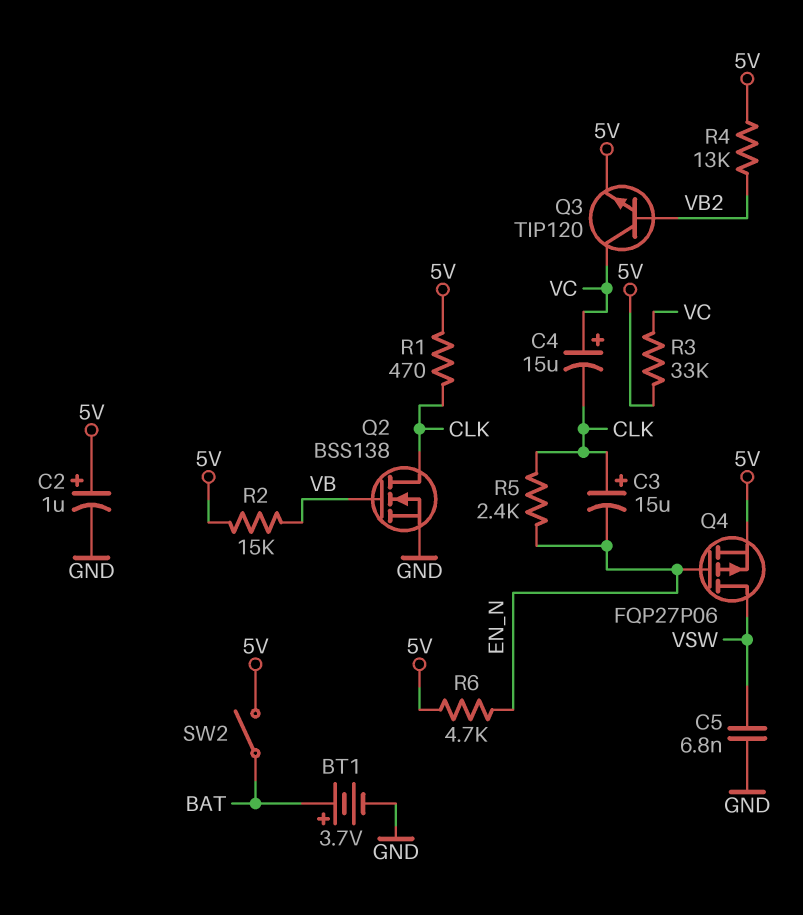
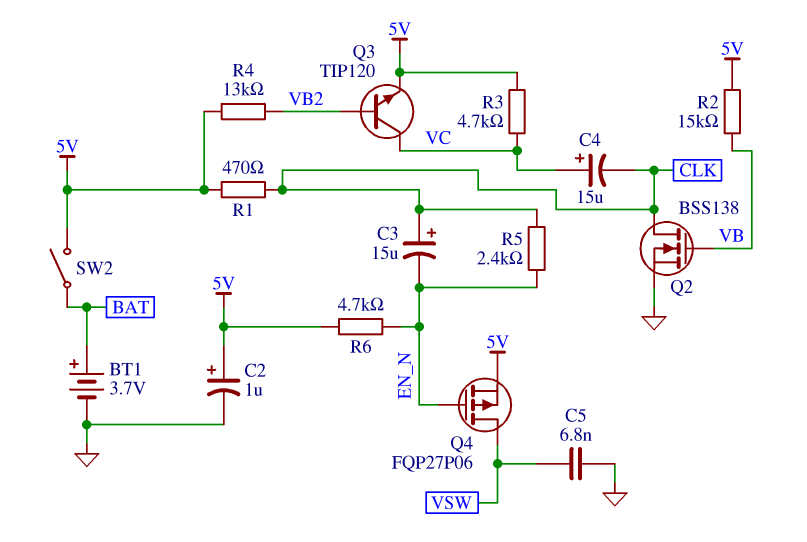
R3: 33k (5V, VC) -> 4.7k (5V, VC)

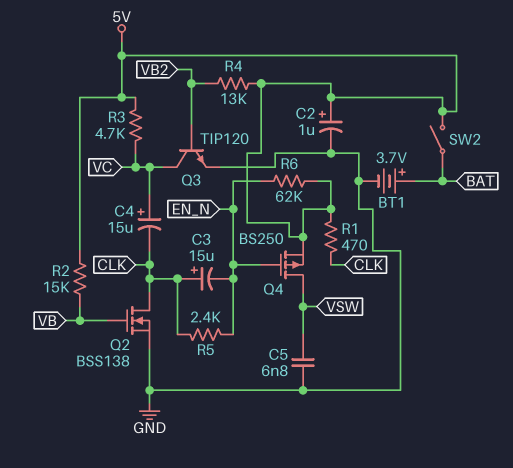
Q3: NPN TIP120 (B VB2, C VC, E 5V) -> NPN TIP120 (B VB2, C VC, E GND)
Q4: PMOS FQP27P06 (G EN_N, D VSW, S 5V) -> PMOS BS250 (G EN_N, D VSW, S 5V)
R6: 4.7k (5V, EN_N) -> 62k (5V, EN_N)

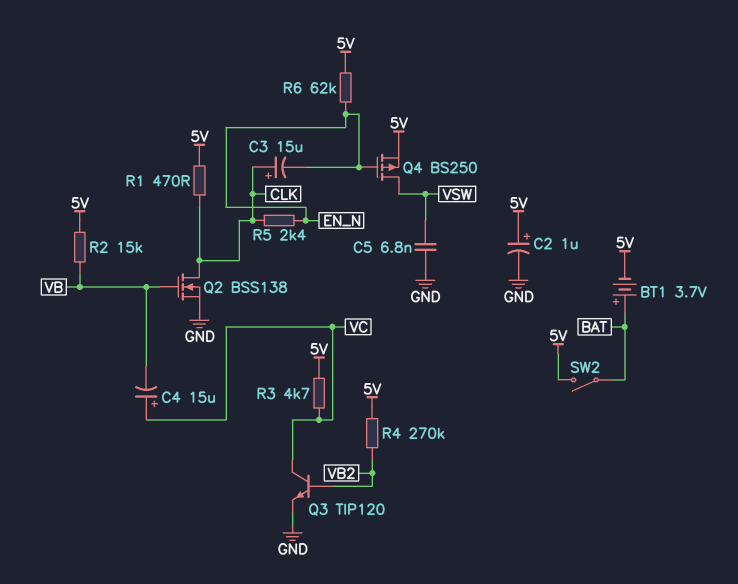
BT1: 3.7V (plus BAT, minus GND) -> 3.7V (plus BAT, minus 5V)
C4: 15uF (plus VC, minus CLK) -> 15uF (plus VC, minus VB)
R4: 13k (5V, VB2) -> 270k (5V, VB2)

